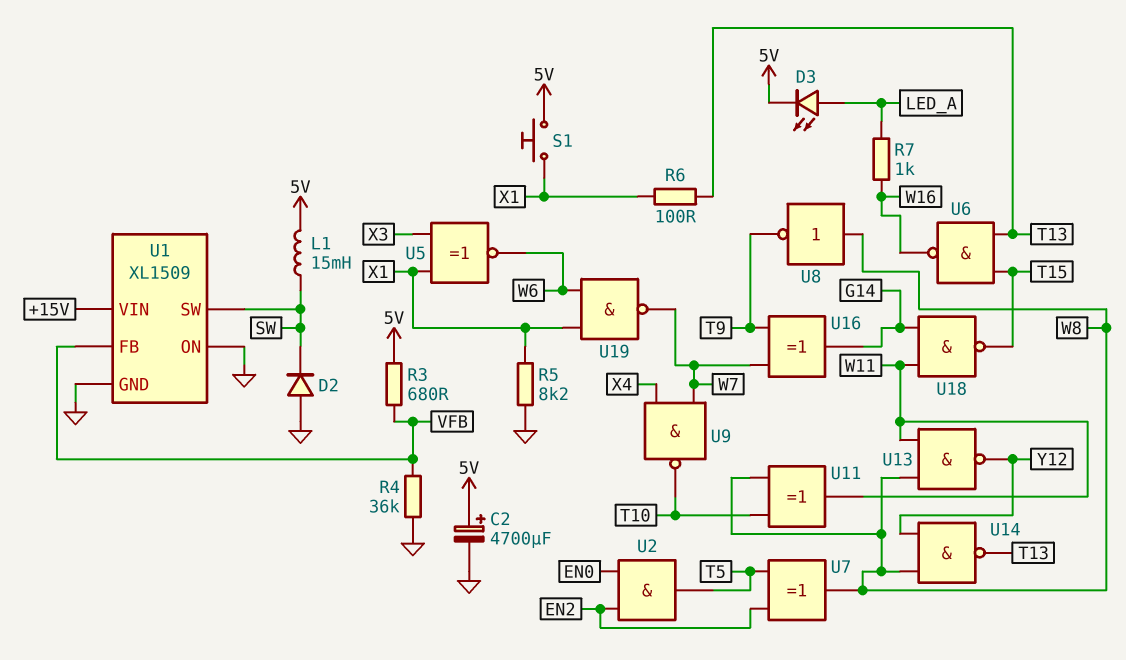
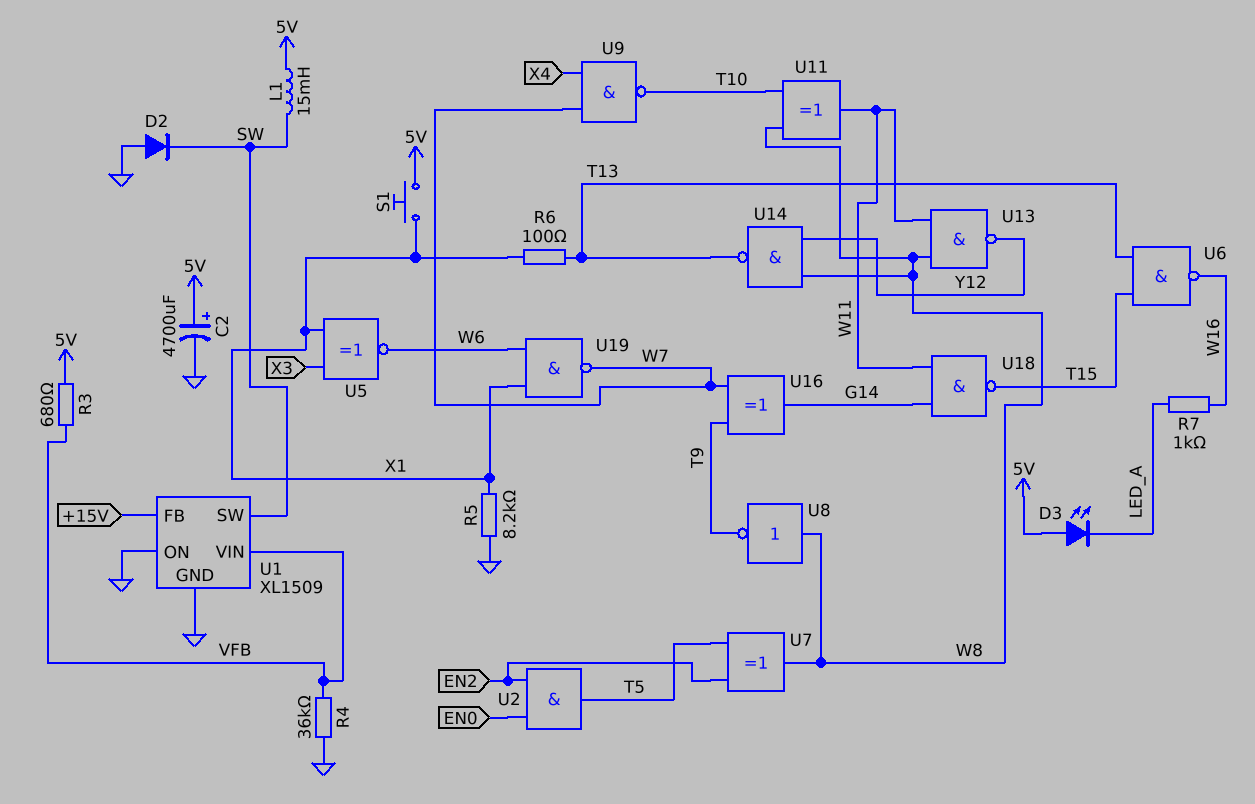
D3: LED (A LED_A, K 5V) -> LED (A 5V, K LED_A)
U1 pin FB: VFB -> +15V
U1 pin VIN: +15V -> VFB

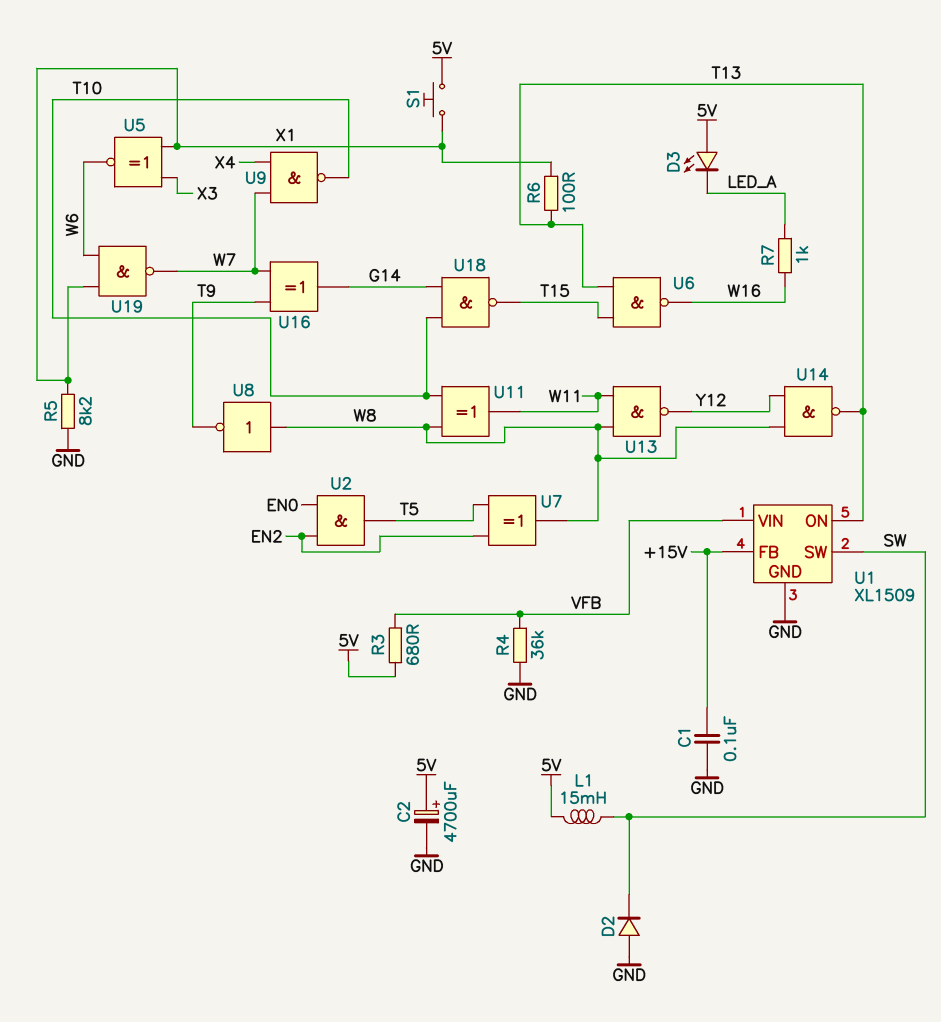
C1: none -> 100nF (+15V, GND)
U1 pin ON: GND -> T13
U18: NAND (in G14, in W11, out T15) -> NAND (in G14, in T10, out T15)

